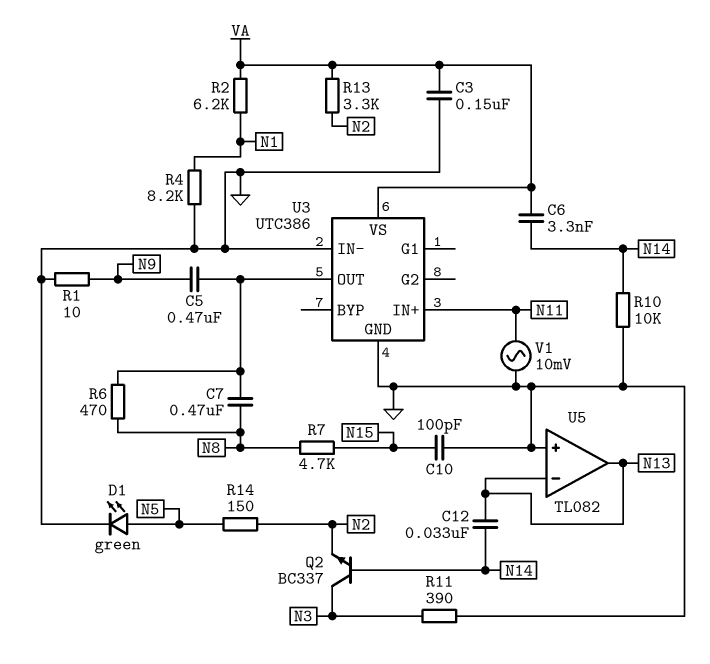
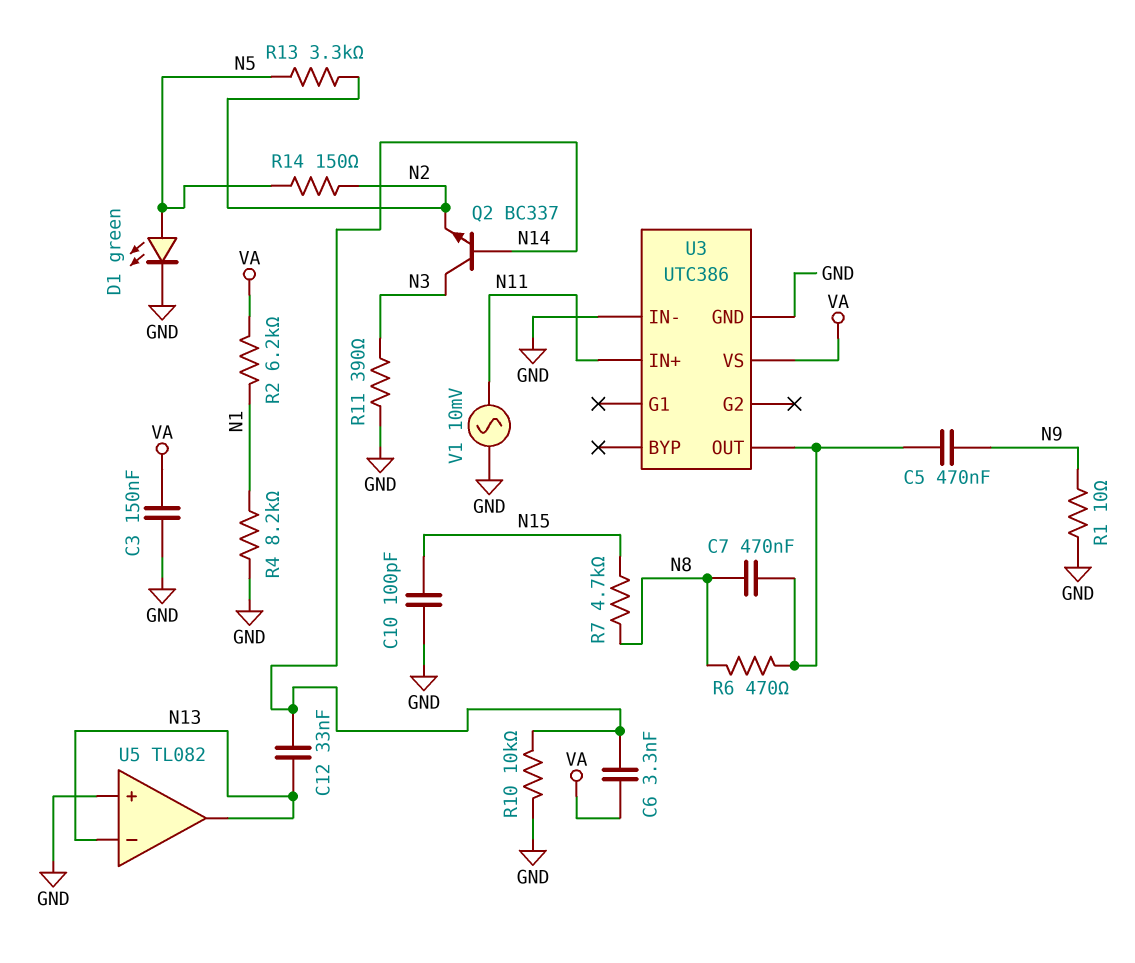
R13: 3.3k (N2, VA) -> 3.3k (N2, N5)

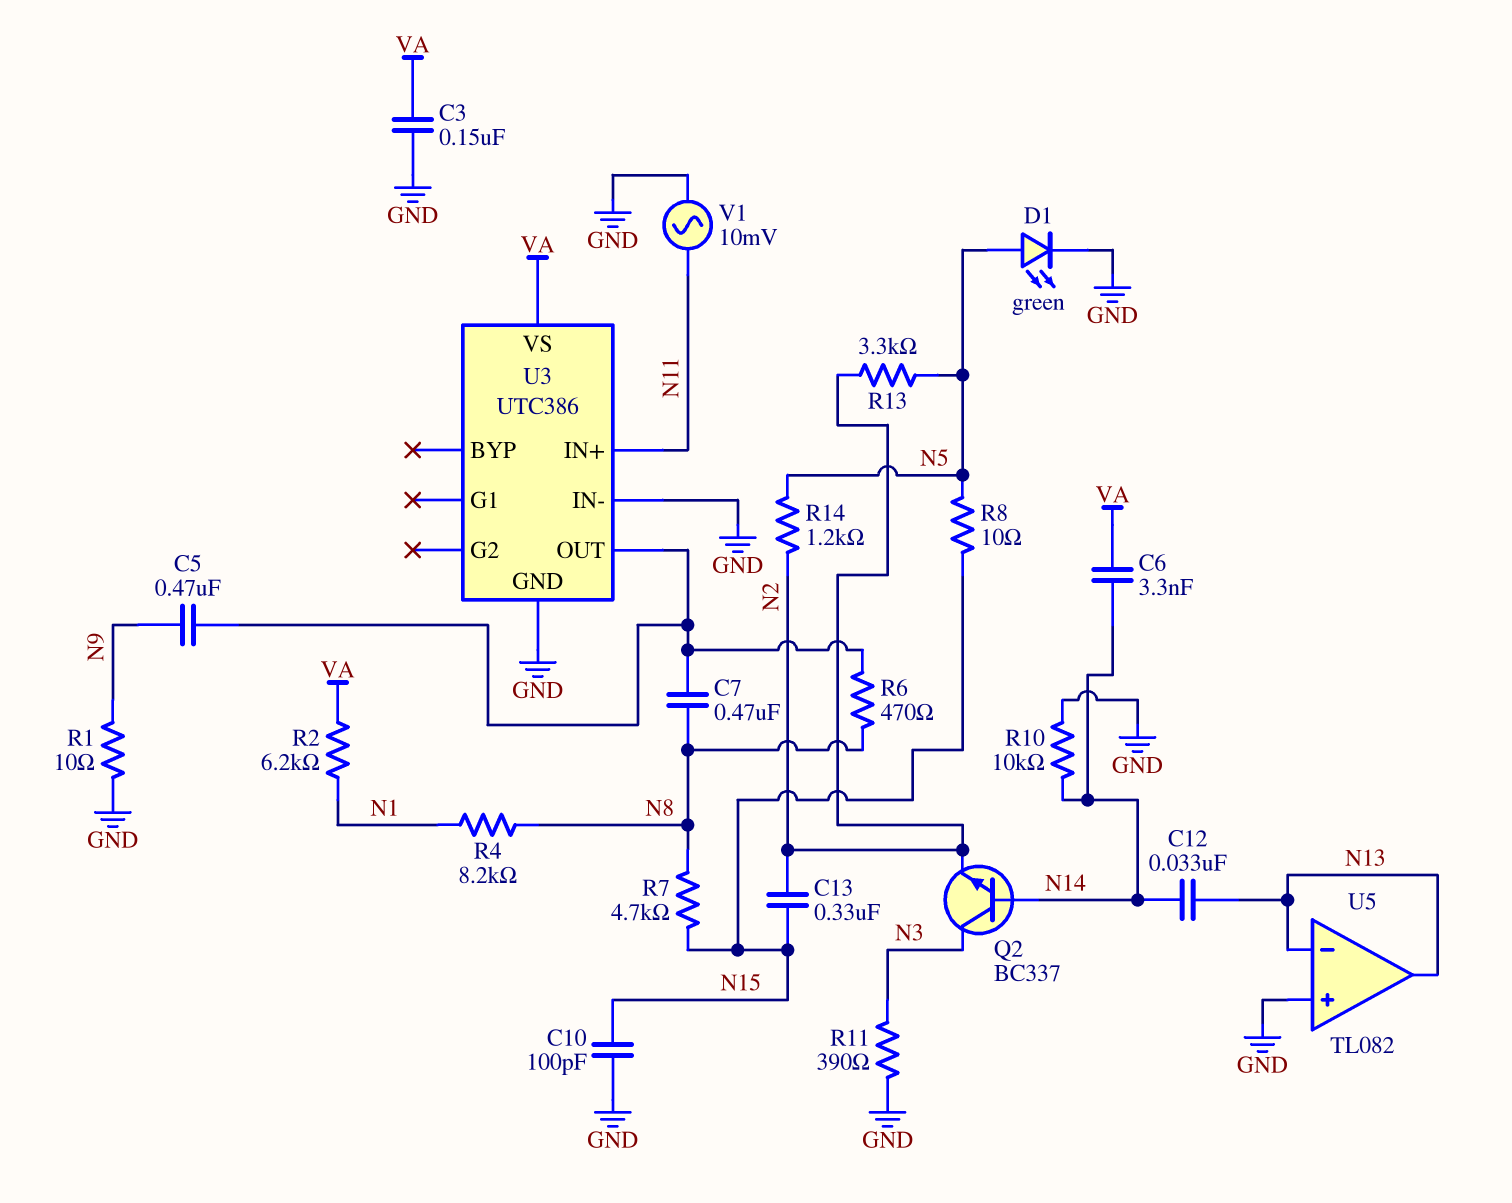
C13: none -> 330nF (N2, N15)
R4: 8.2k (GND, N1) -> 8.2k (N1, N8)
R8: none -> 10 (N5, N15)
R14: 150 (N2, N5) -> 1.2k (N2, N5)

